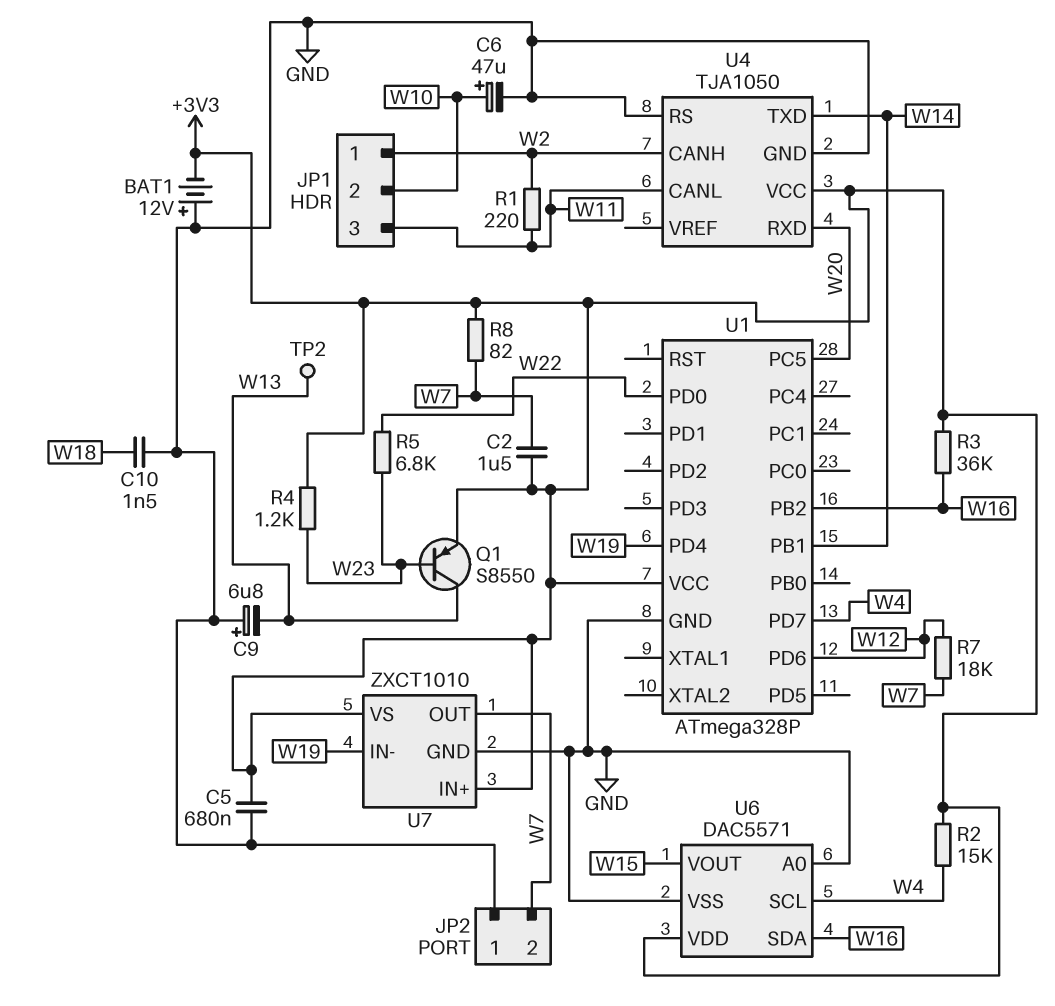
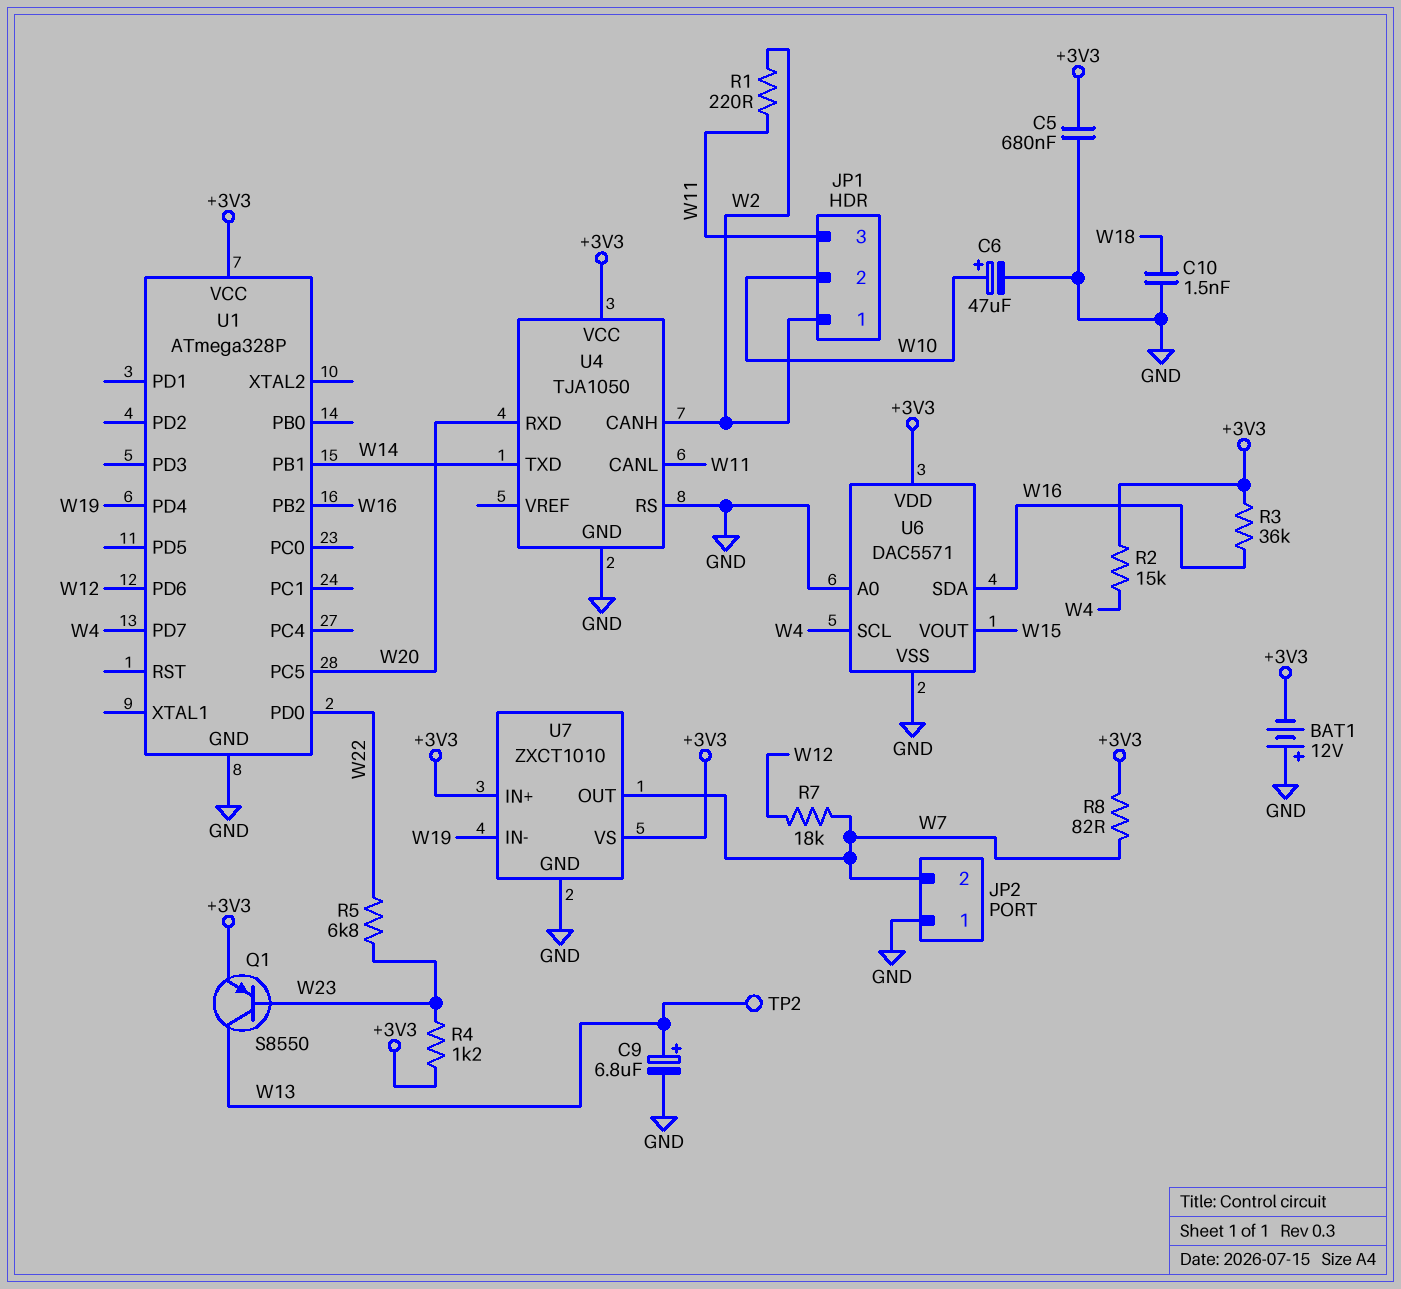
C2: 1.5uF (+3V3, W7) -> none
C9: 6.8uF (plus GND, minus W13) -> 6.8uF (plus W13, minus GND)

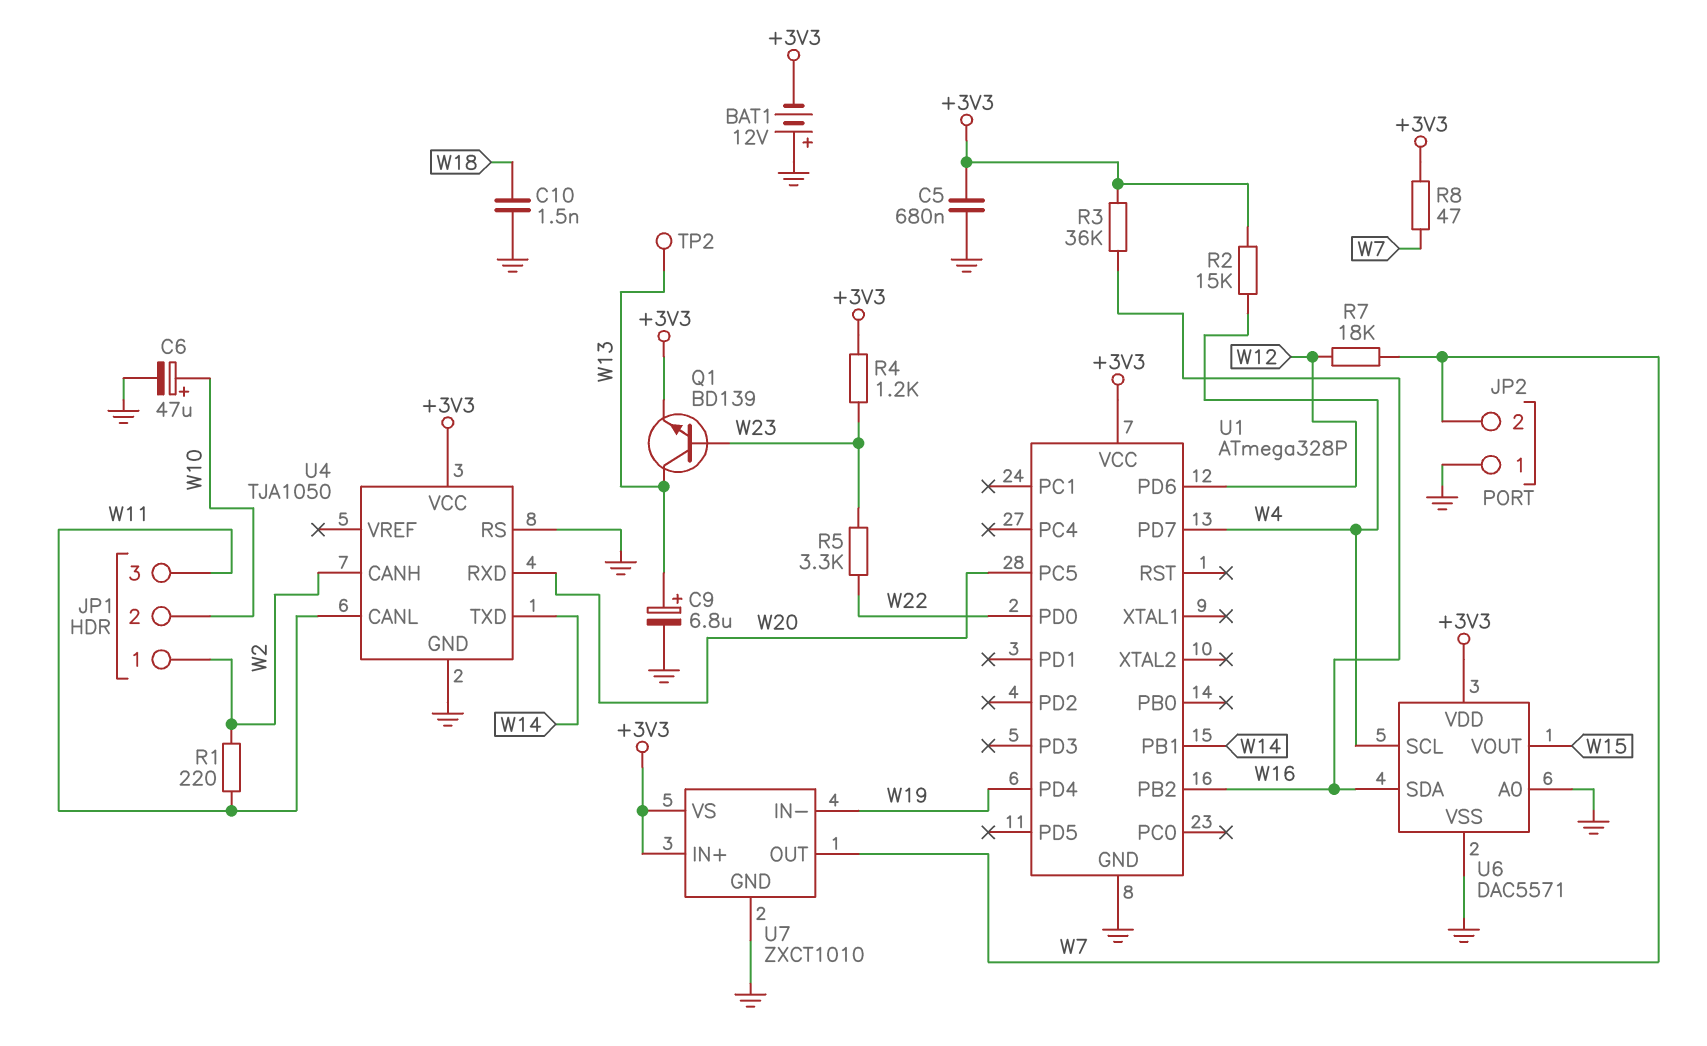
Q1: PNP S8550 (B W23, C W13, E +3V3) -> NPN BD139 (B W23, C W13, E +3V3)
R5: 6.8k (W22, W23) -> 3.3k (W22, W23)
R8: 82 (+3V3, W7) -> 47 (+3V3, W7)

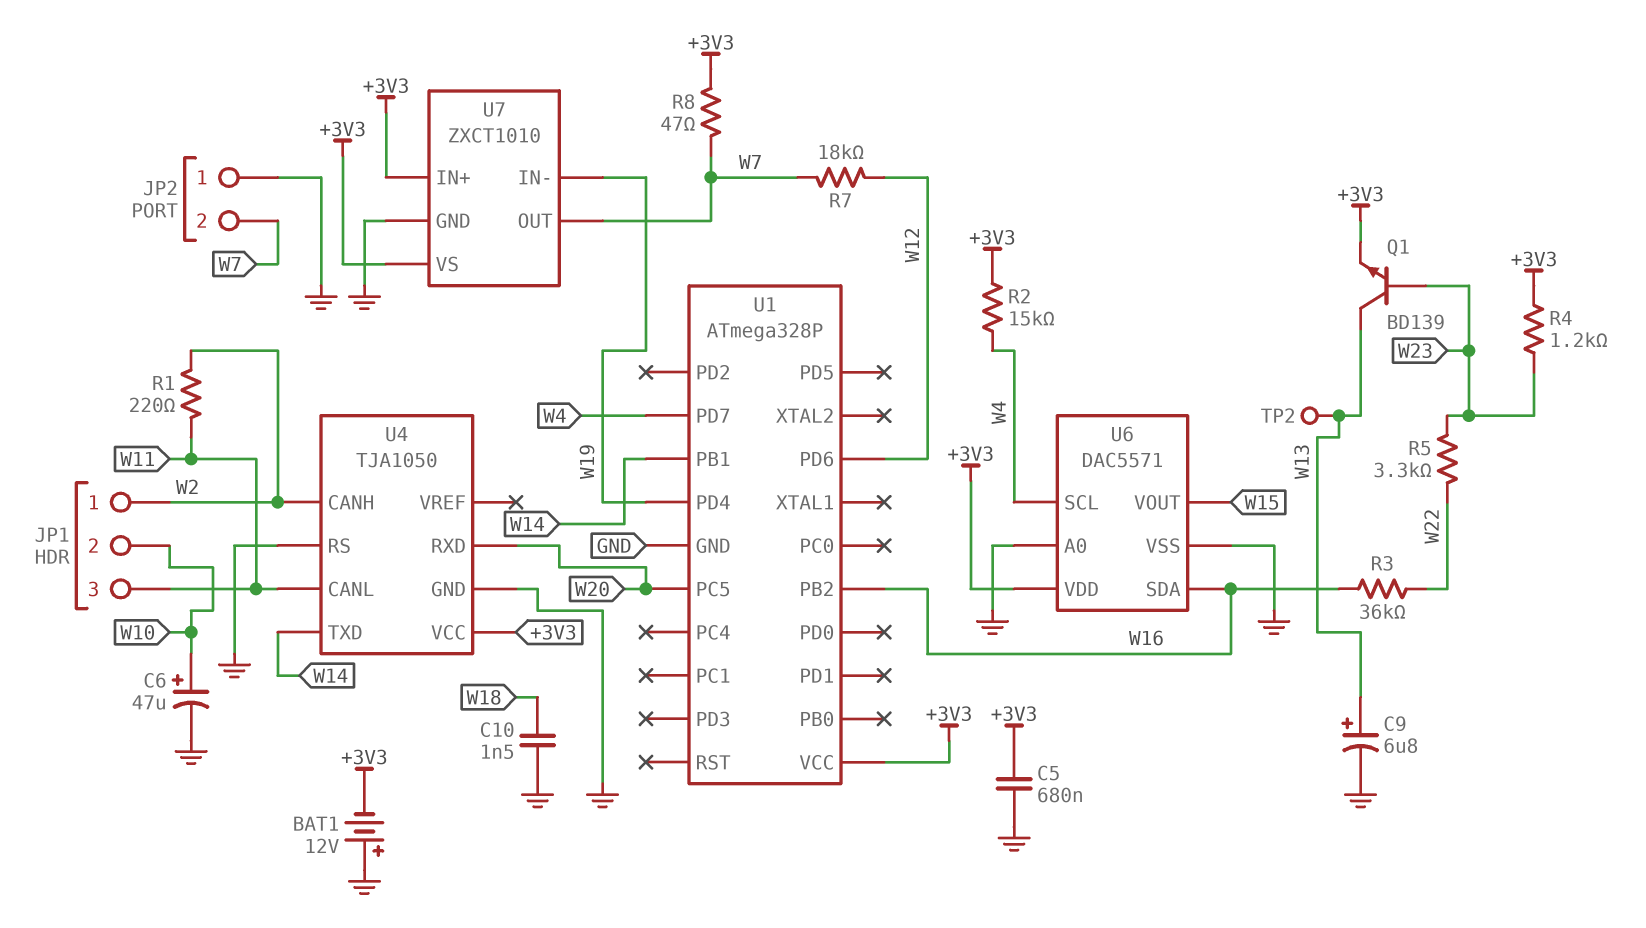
R3: 36k (+3V3, W16) -> 36k (W16, W22)
U1 pin PD0: W22 -> none

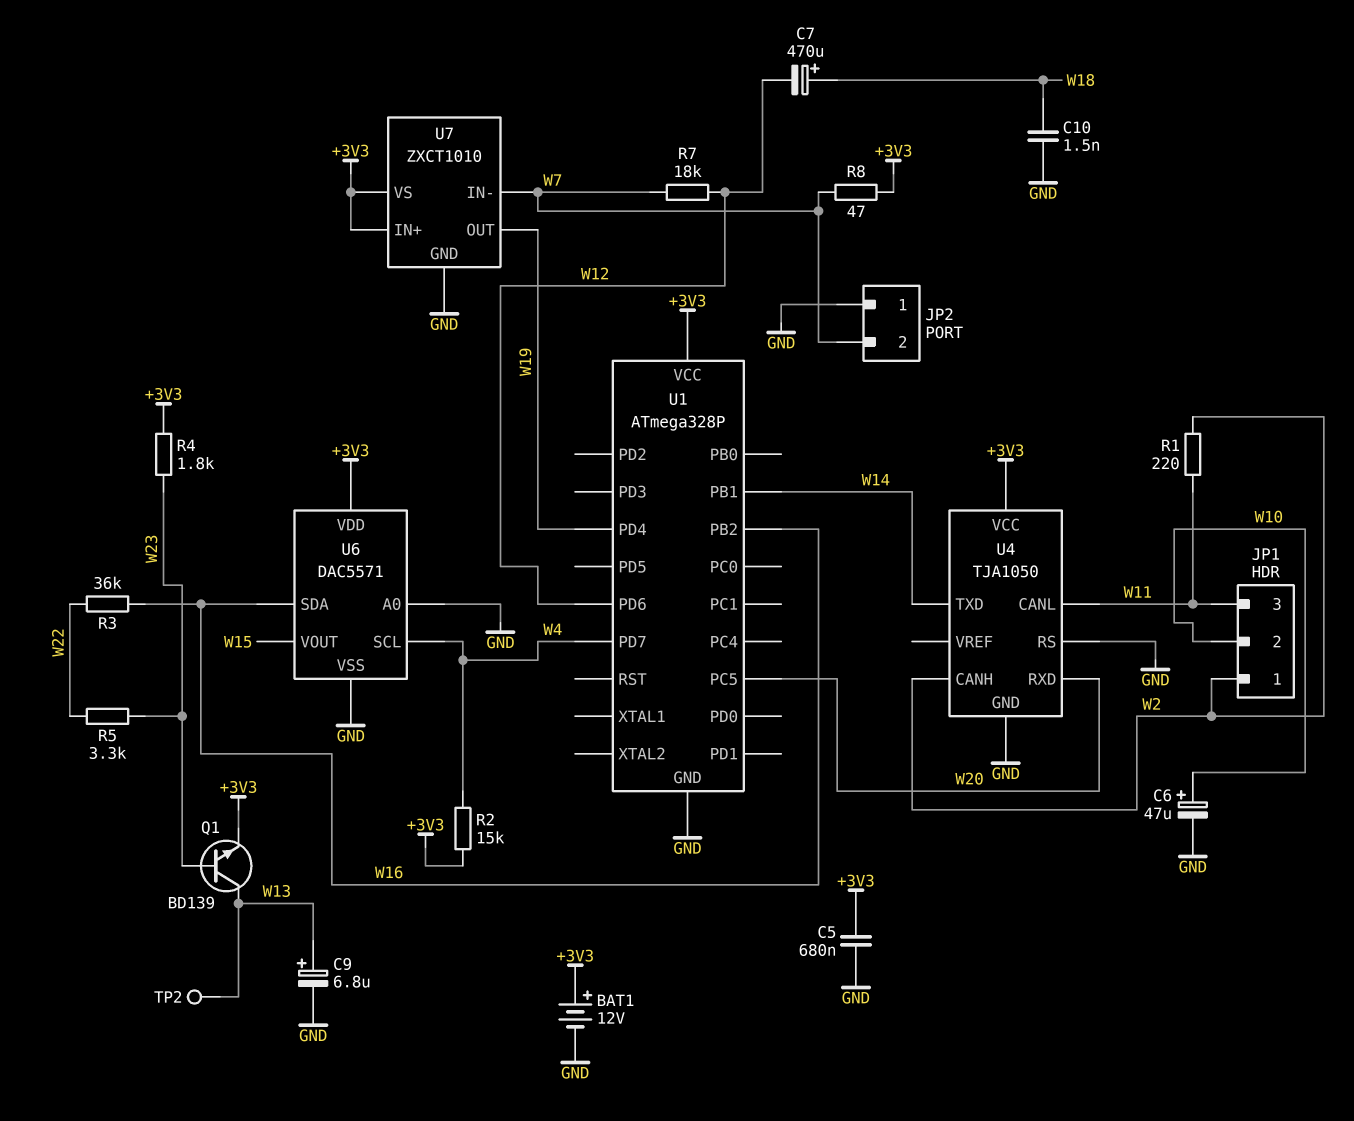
BAT1: 12V (plus GND, minus +3V3) -> 12V (plus +3V3, minus GND)
C7: none -> 470uF (plus W18, minus W12)
R4: 1.2k (+3V3, W23) -> 1.8k (+3V3, W23)
U7 pin IN-: W19 -> W7
U7 pin OUT: W7 -> W19

